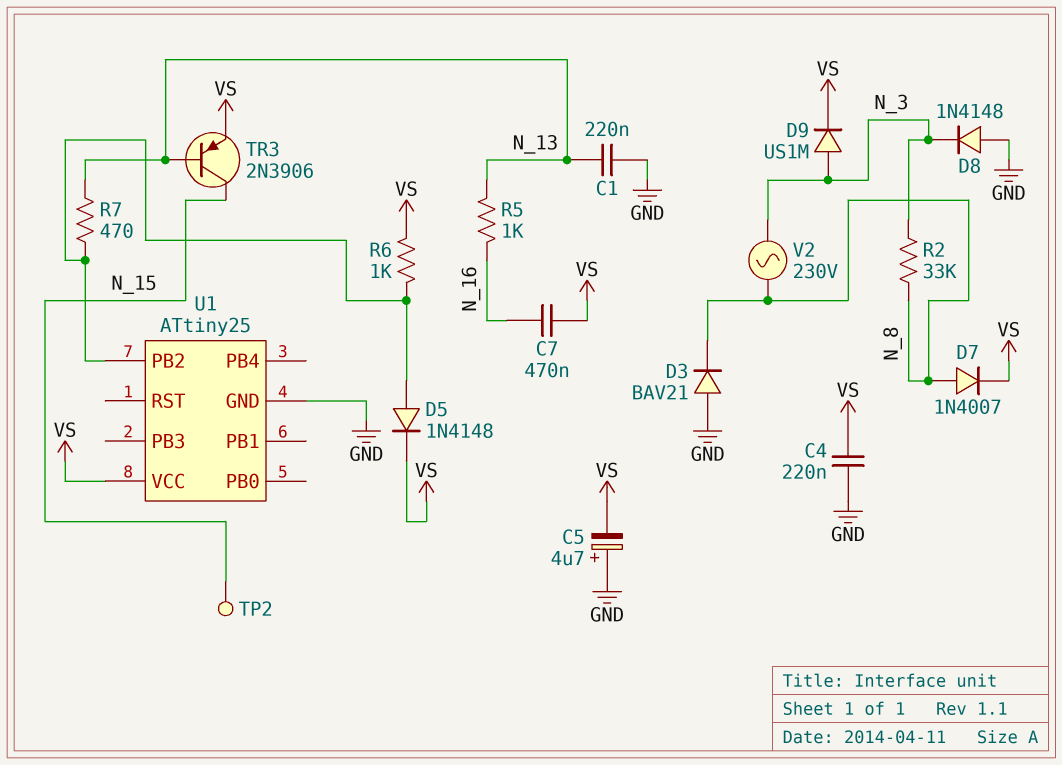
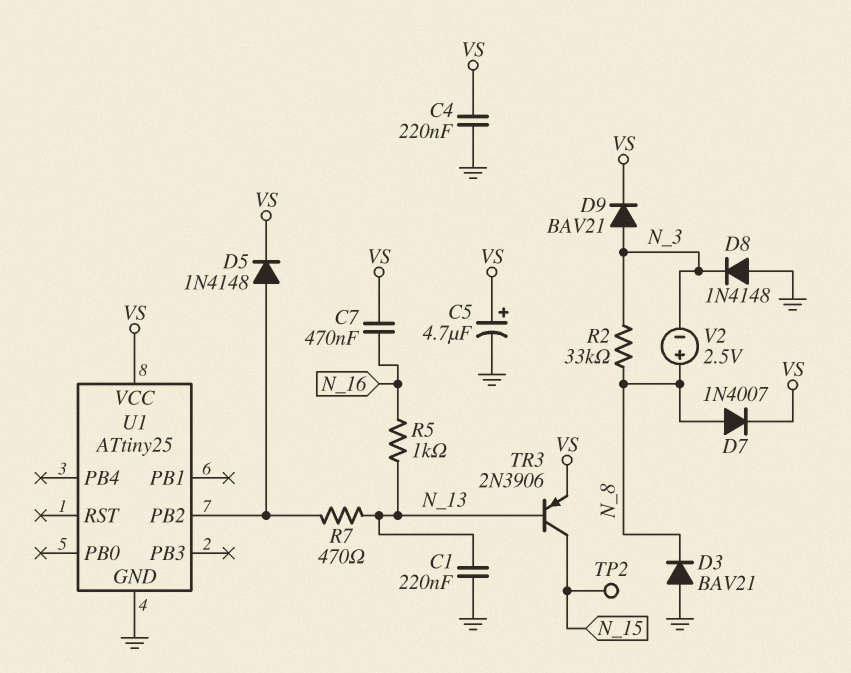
C5: 4.7uF (plus GND, minus VS) -> 4.7uF (plus VS, minus GND)
D9: diode US1M (A N_3, K VS) -> diode BAV21 (A N_3, K VS)
R6: 1k (U1/PB2, VS) -> none
V2: AC 230V (N_3, N_8) -> 2.5V (plus N_8, minus N_3)

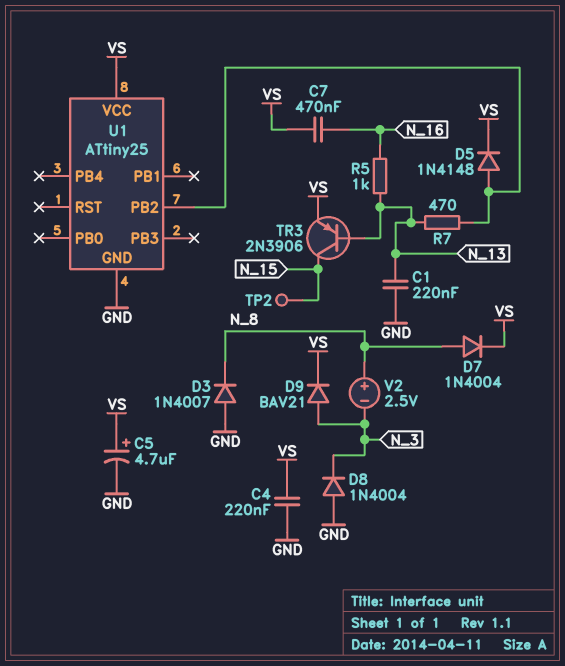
D3: diode BAV21 (A GND, K N_8) -> diode 1N4007 (A GND, K N_8)
D7: diode 1N4007 (A N_8, K VS) -> diode 1N4004 (A N_8, K VS)
D8: diode 1N4148 (A GND, K N_3) -> diode 1N4004 (A GND, K N_3)
R2: 33k (N_3, N_8) -> none

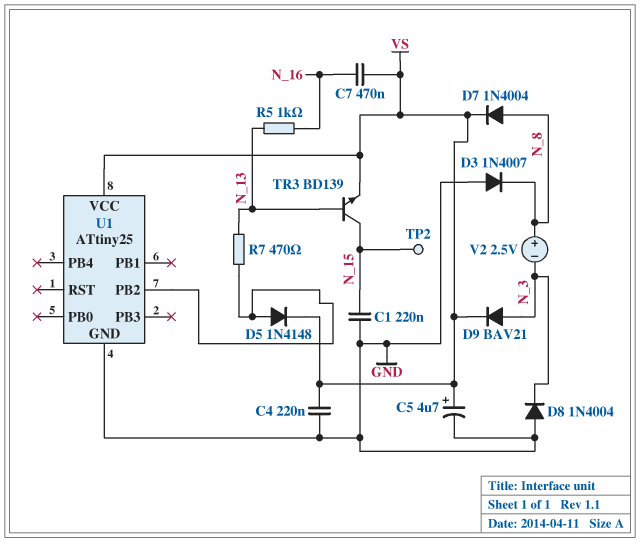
C1: 220nF (GND, N_13) -> 220nF (GND, N_15)
TR3: PNP 2N3906 (B N_13, C N_15, E VS) -> NPN BD139 (B N_13, C N_15, E VS)

